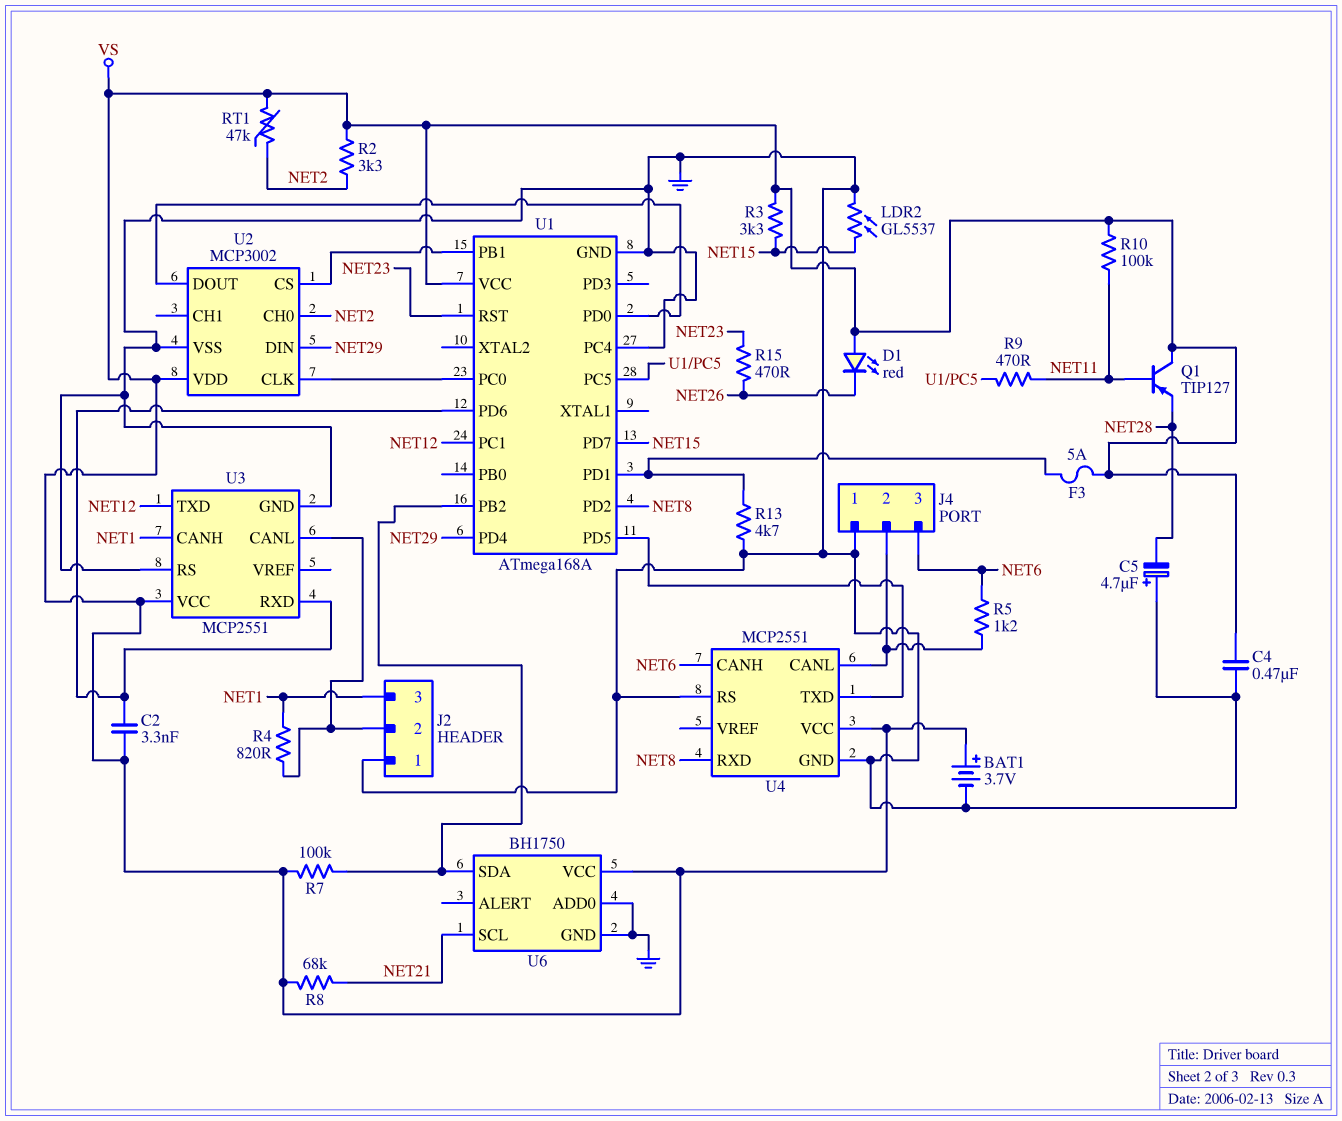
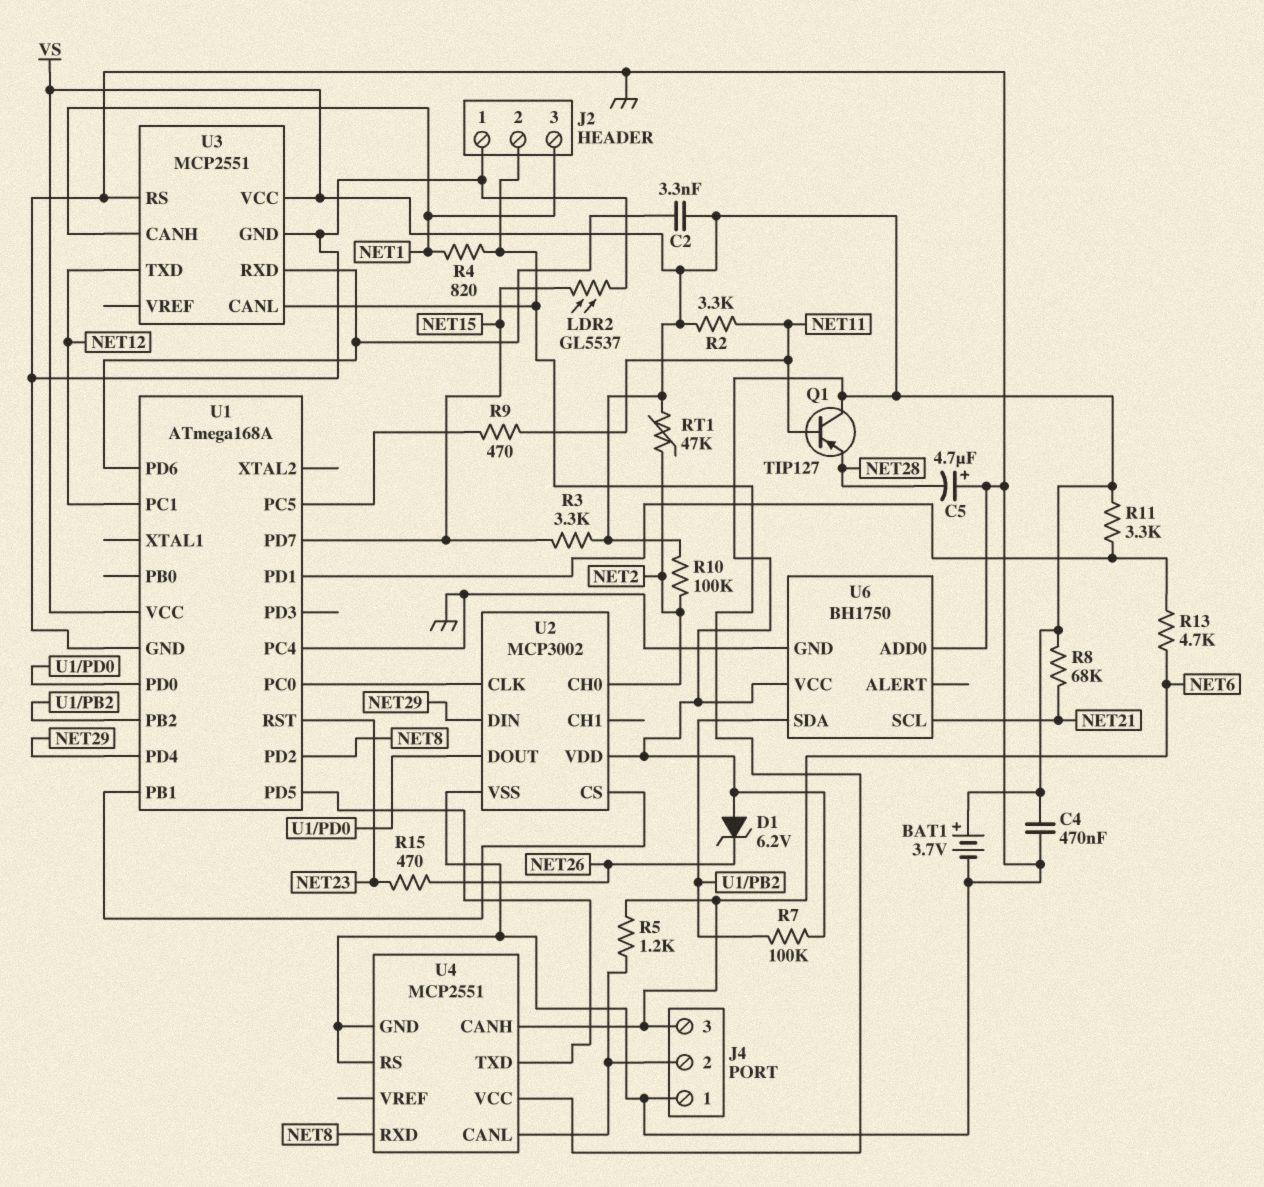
D1: LED red (A VS, K NET26) -> zener 6.2V (A VS, K NET26)
F3: 5A (U1/PD1, VS) -> none
R2: 3.3k (NET2, VS) -> 3.3k (NET11, VS)
R10: 100k (NET11, VS) -> 100k (NET2, VS)
R11: none -> 3.3k (U1/PD1, VS)
R13: 4.7k (GND, U1/PD1) -> 4.7k (NET6, U1/PD1)
U4 pin VCC: VS -> J2/2

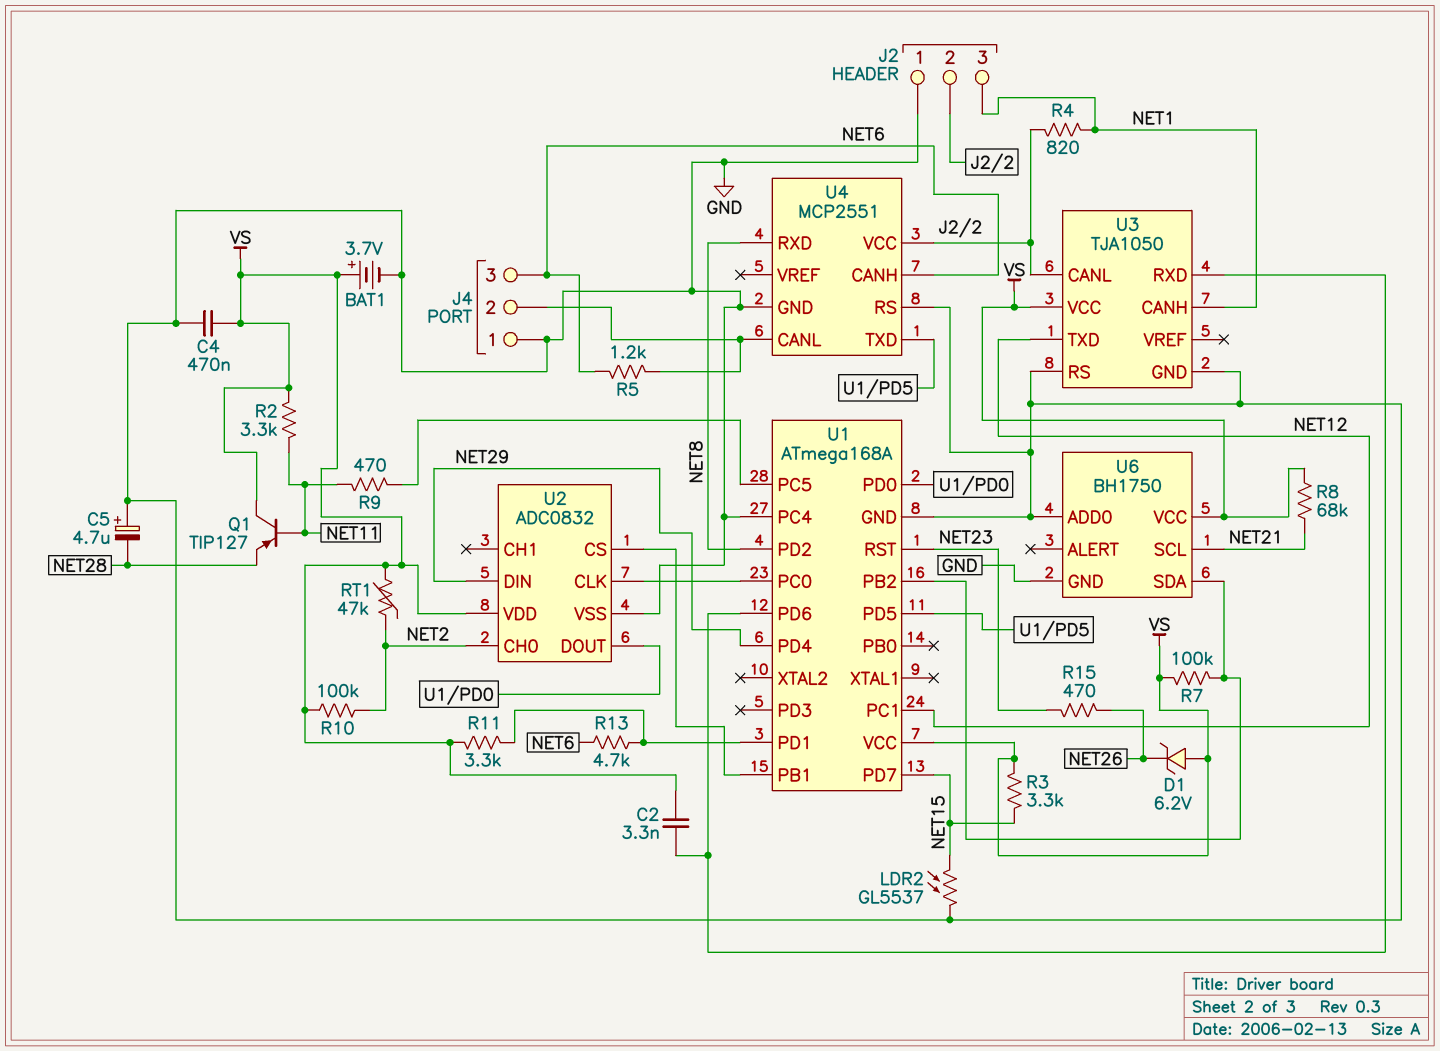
U2: MCP3002 -> ADC0832
U3: MCP2551 -> TJA1050

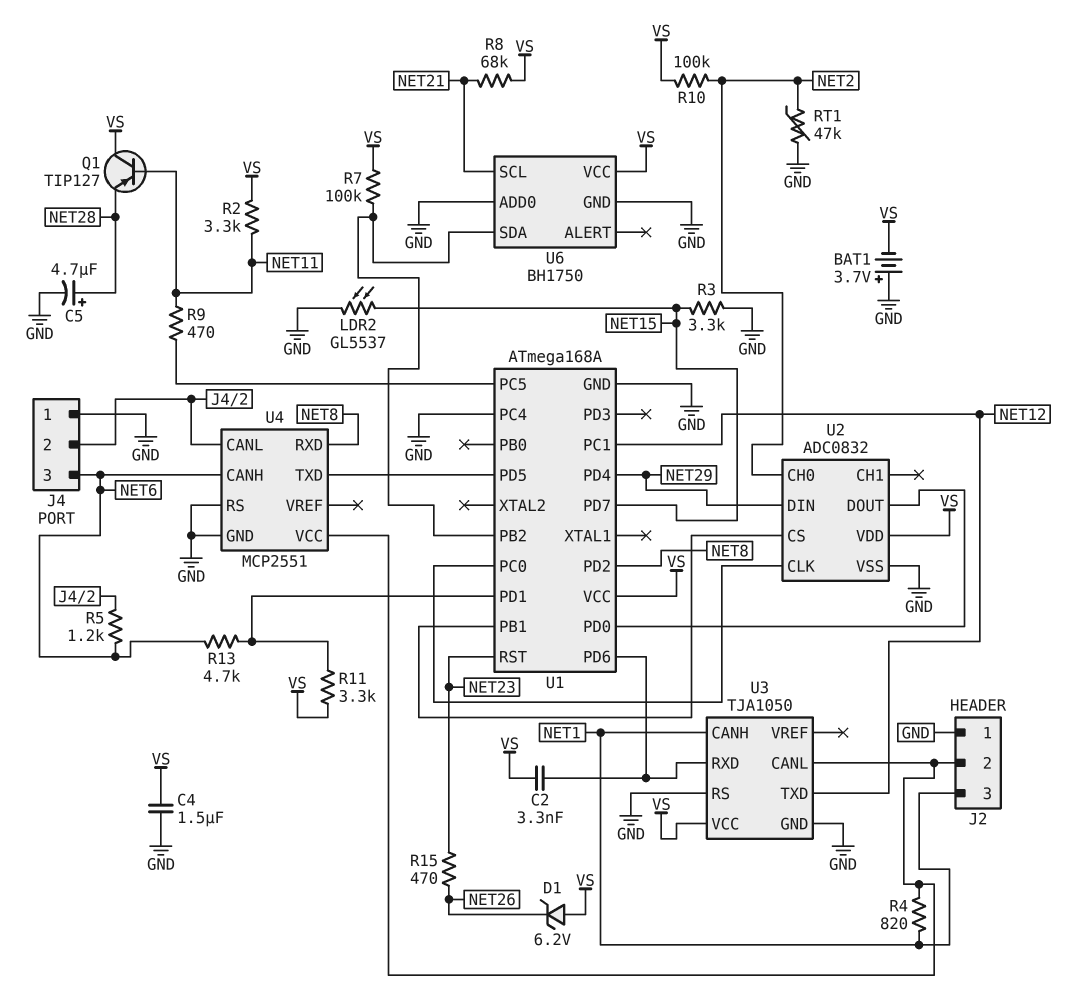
BAT1: 3.7V (plus VS, minus GND) -> 3.7V (plus GND, minus VS)
C4: 470nF (GND, VS) -> 1.5uF (GND, VS)
C5: 4.7uF (plus GND, minus NET28) -> 4.7uF (plus NET28, minus GND)
R3: 3.3k (NET15, VS) -> 3.3k (GND, NET15)
RT1: 47k (NET2, VS) -> 47k (GND, NET2)

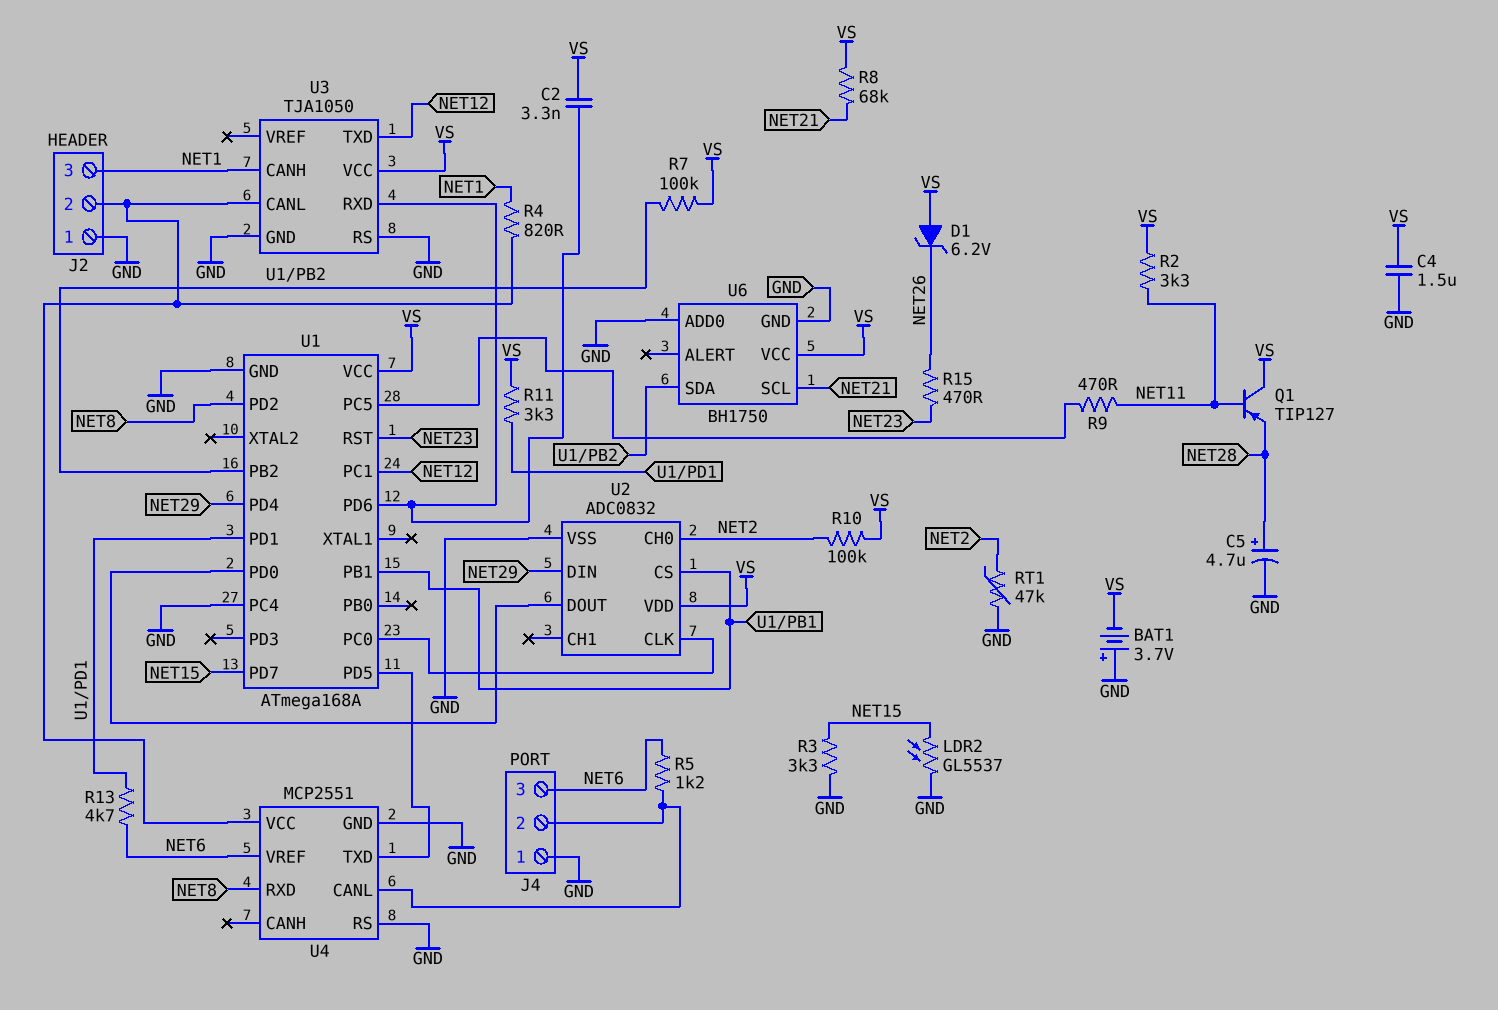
U4 pin CANH: NET6 -> none
U4 pin VREF: none -> NET6

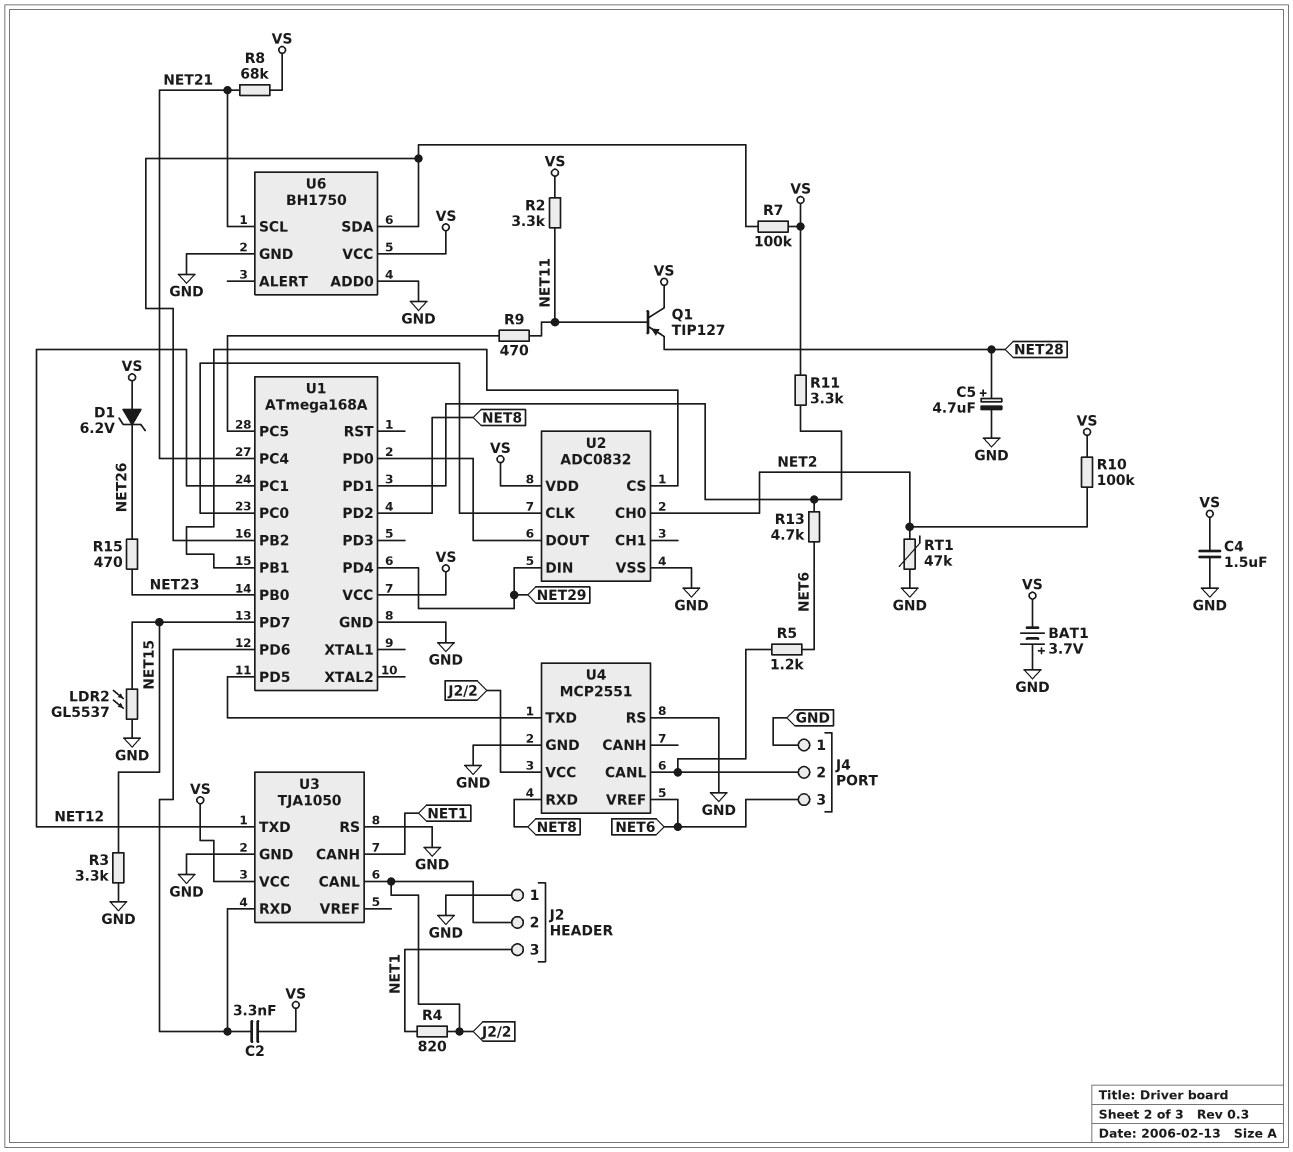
U1 pin PB0: none -> NET23
U1 pin PC4: GND -> NET21
U1 pin RST: NET23 -> none

